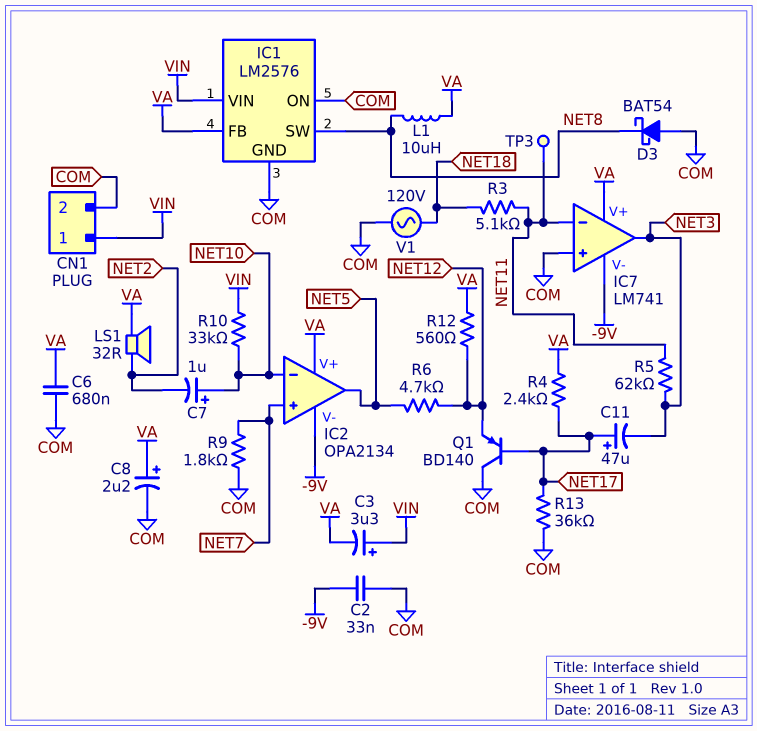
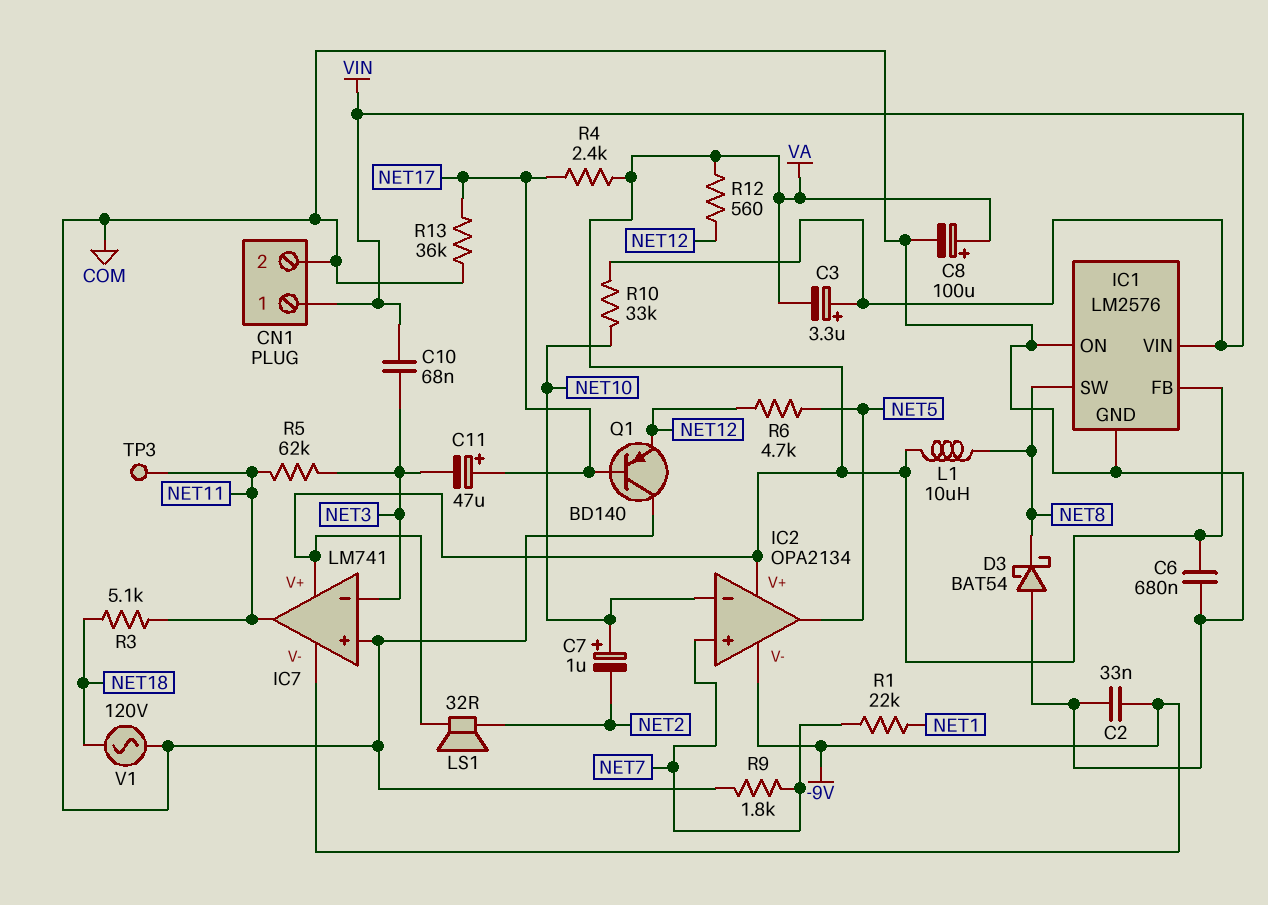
C8: 2.2uF (plus VA, minus COM) -> 100uF (plus VA, minus COM)
C10: none -> 68nF (NET3, VIN)
IC7 pin in-: NET11 -> NET3
IC7 pin out: NET3 -> NET11
R1: none -> 22k (NET1, NET7)

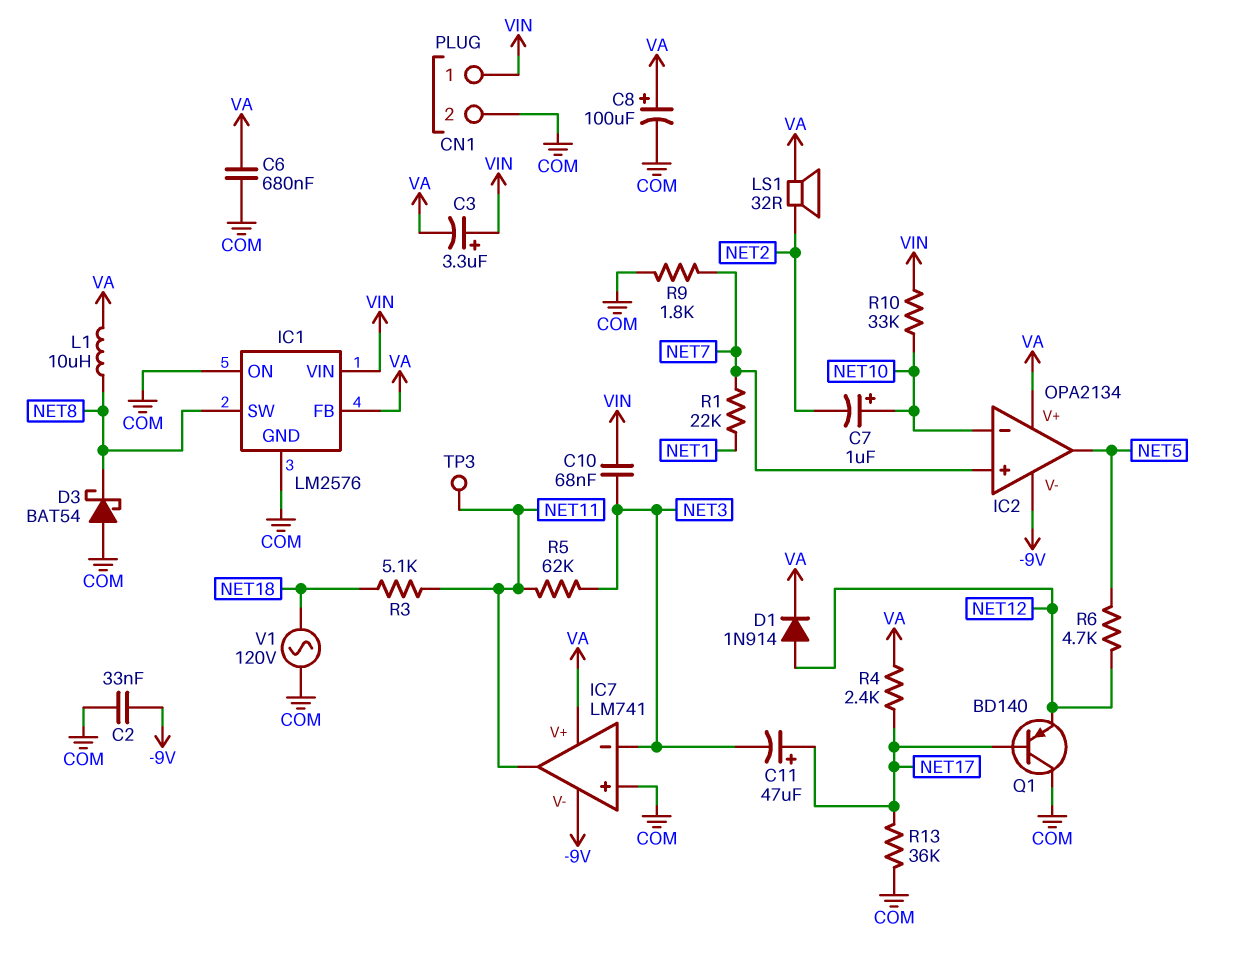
D1: none -> diode 1N914 (A NET12, K VA)
R12: 560 (NET12, VA) -> none

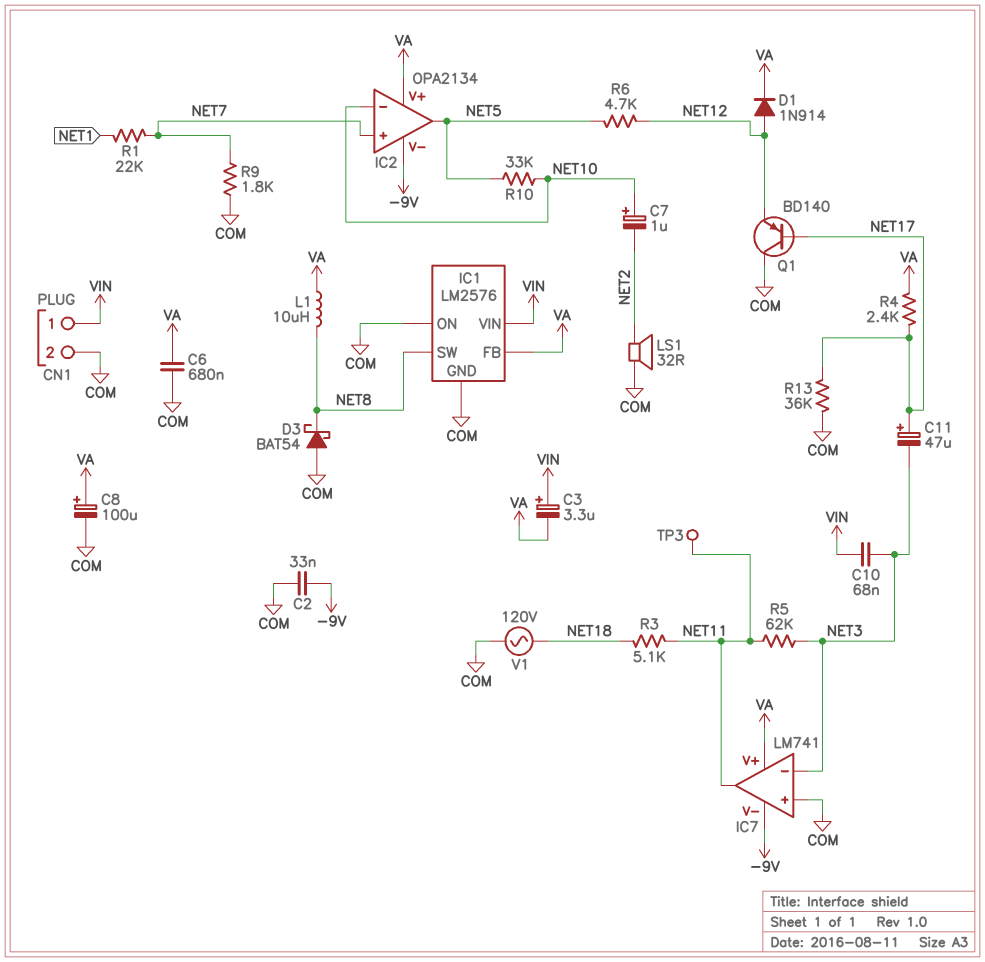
LS1: speaker 32R (NET2, VA) -> speaker 32R (COM, NET2)
R10: 33k (NET10, VIN) -> 33k (NET5, NET10)

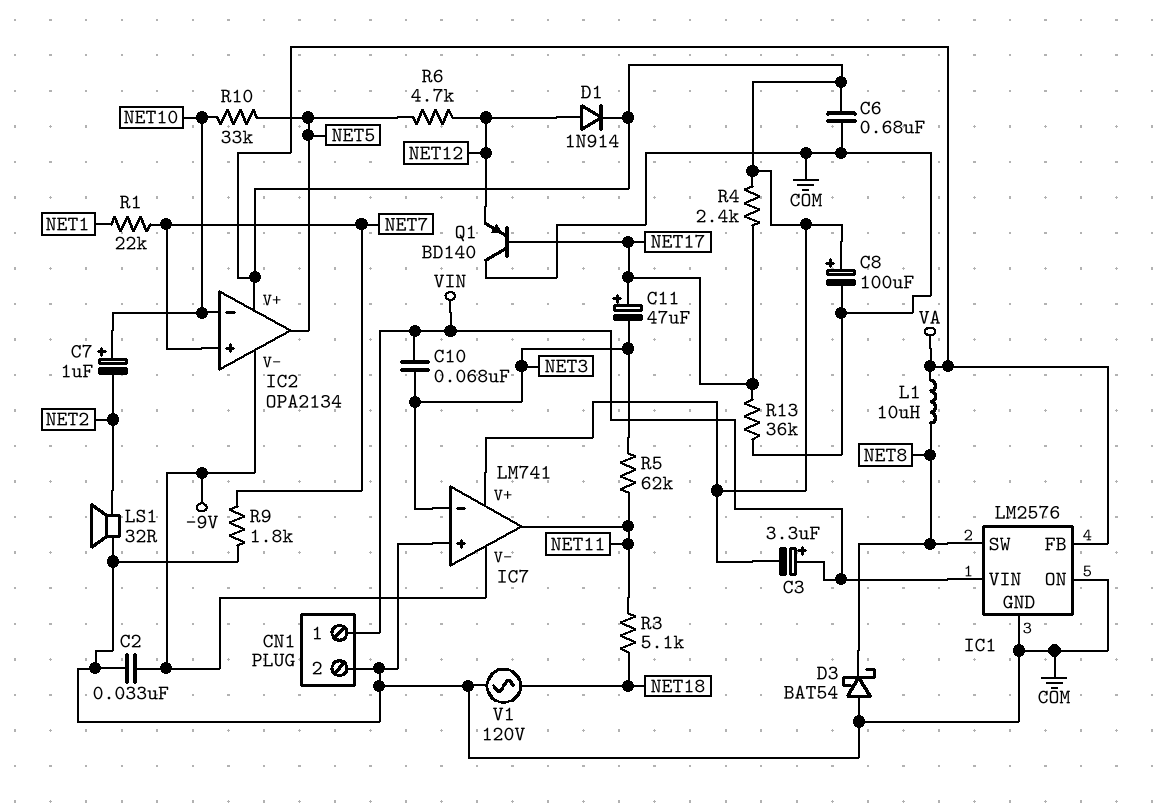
TP3: test point (NET11) -> none

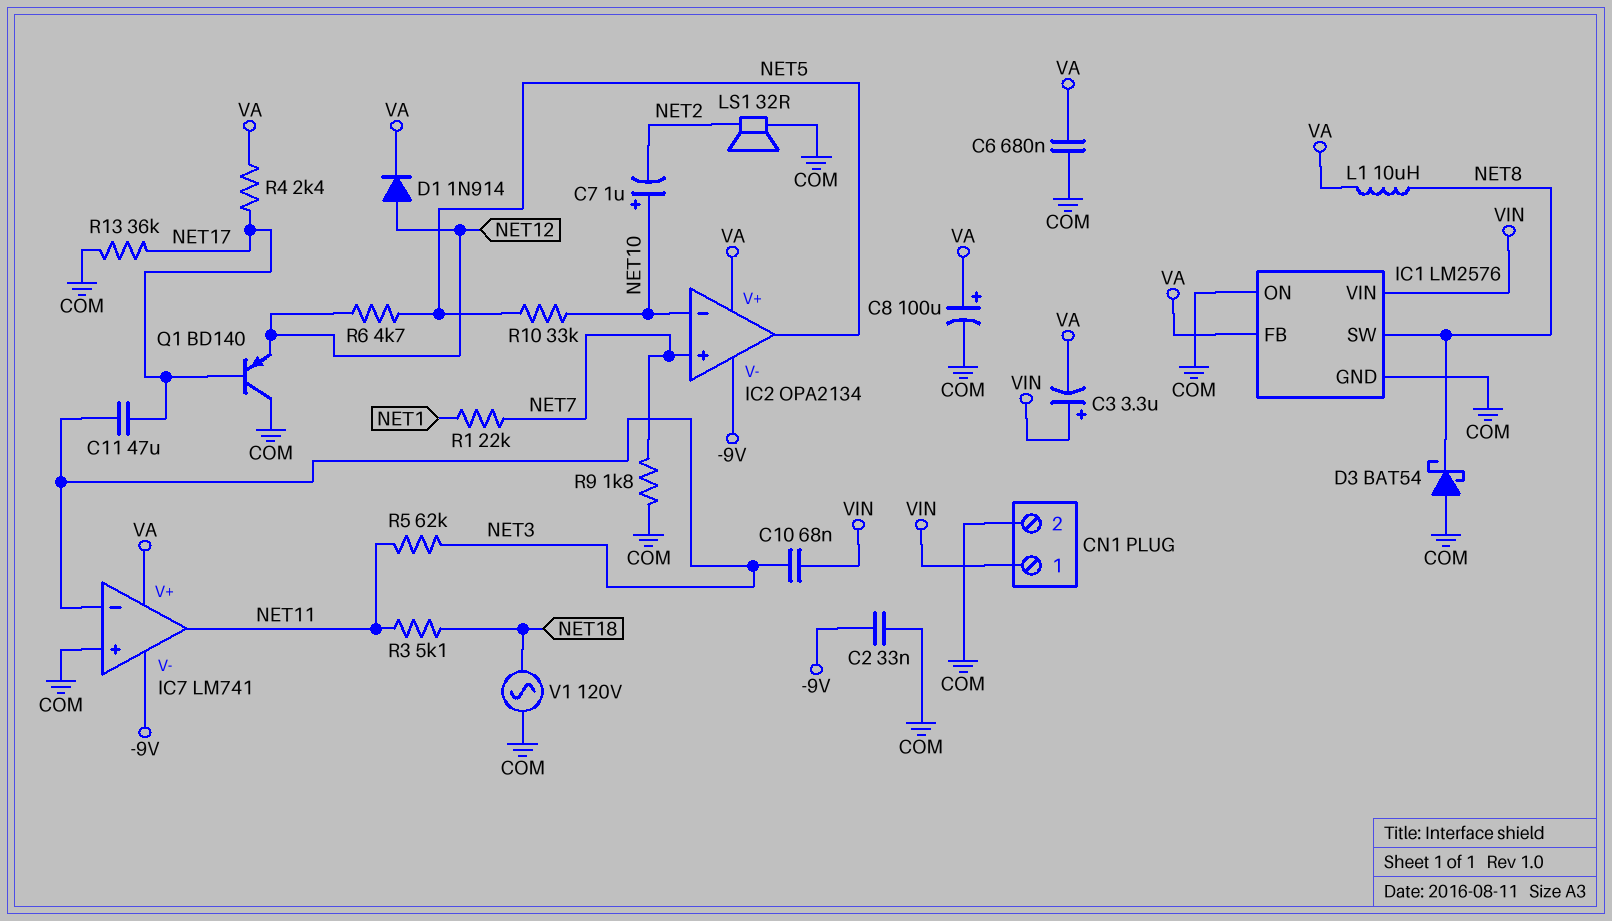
C11: 47uF (plus NET17, minus NET3) -> 47uF (NET3, NET17)

